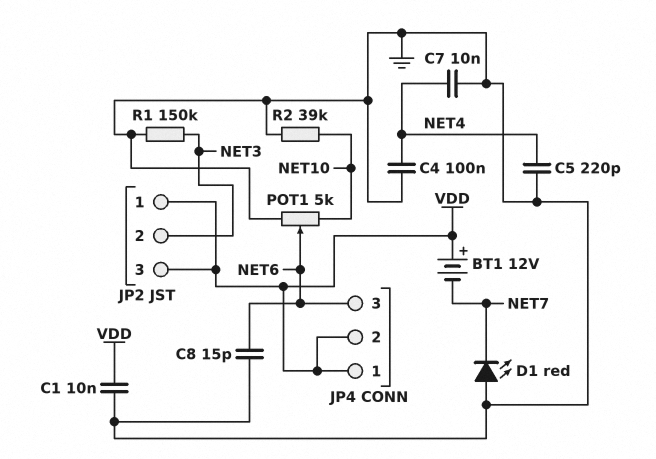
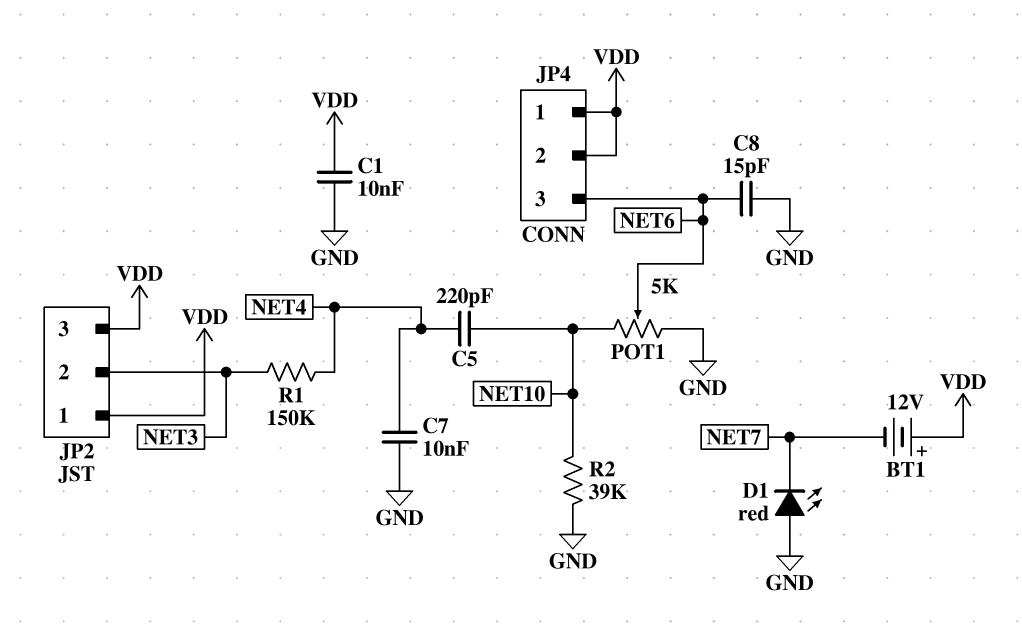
C4: 100nF (GND, NET4) -> none
C5: 220pF (GND, NET4) -> 220pF (NET4, NET10)
R1: 150k (GND, NET3) -> 150k (NET3, NET4)

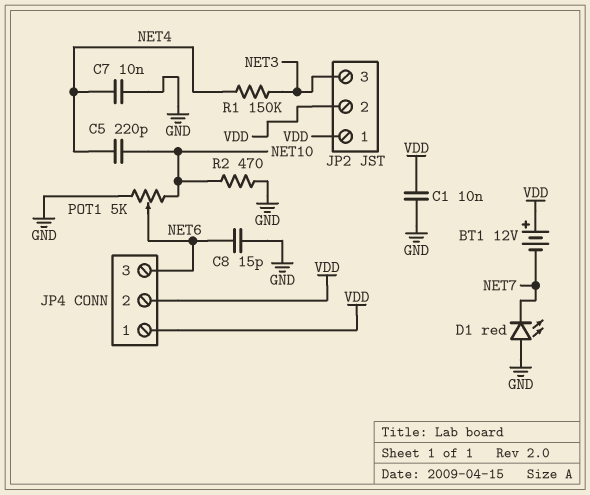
JP2 pin 2: NET3 -> VDD
JP2 pin 3: VDD -> NET3
R2: 39k (GND, NET10) -> 470 (GND, NET10)

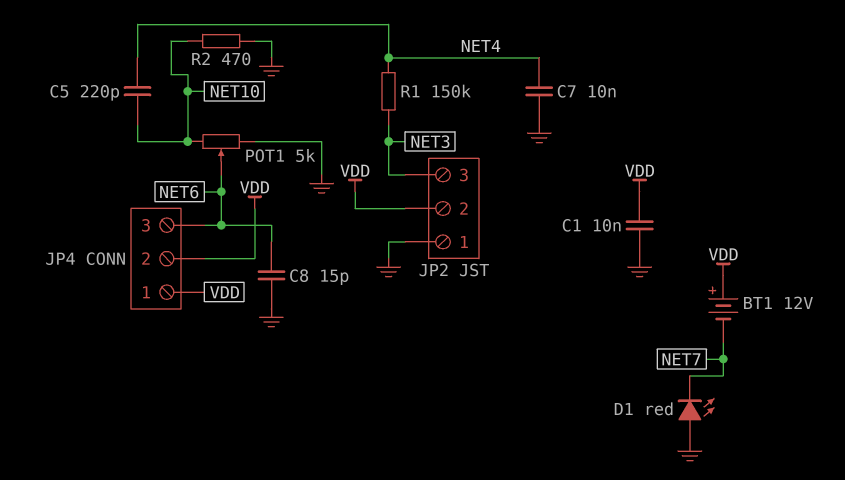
JP2 pin 1: VDD -> GND

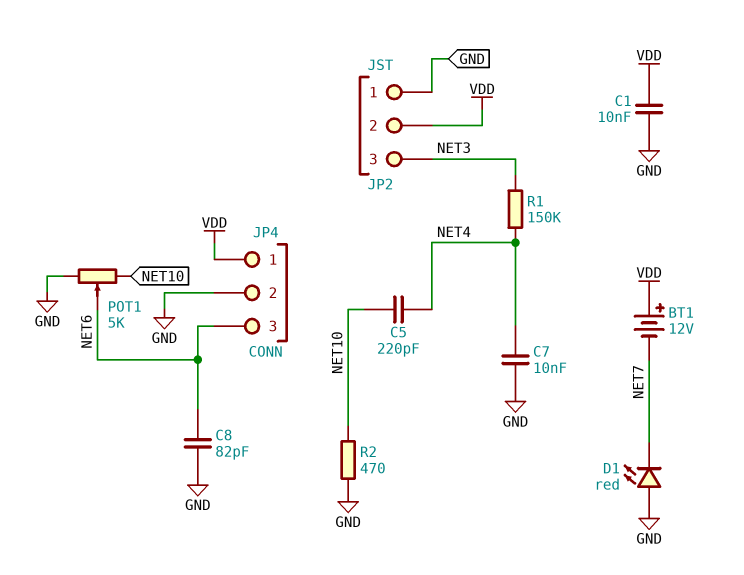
C8: 15pF (GND, NET6) -> 82pF (GND, NET6)
JP4 pin 2: VDD -> GND

